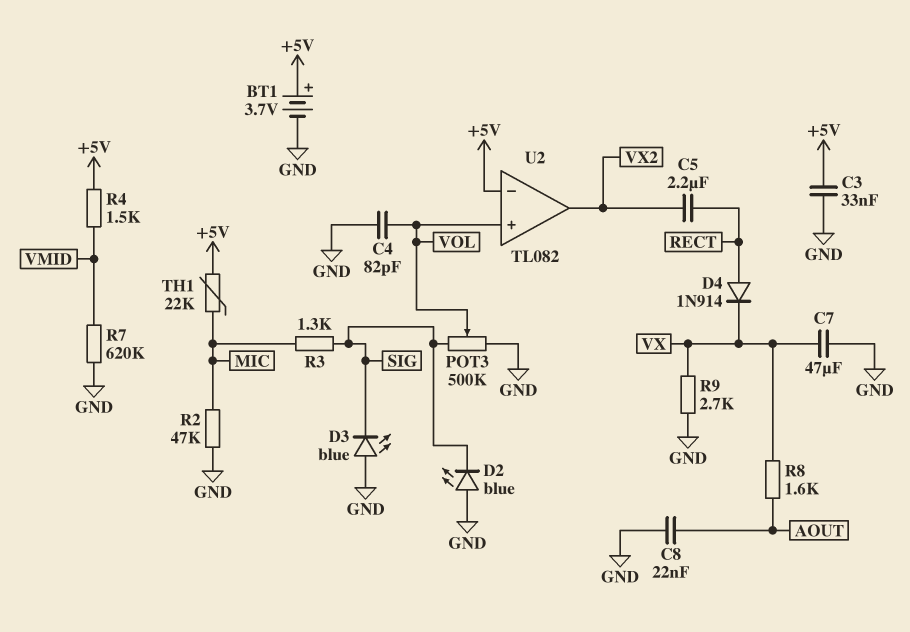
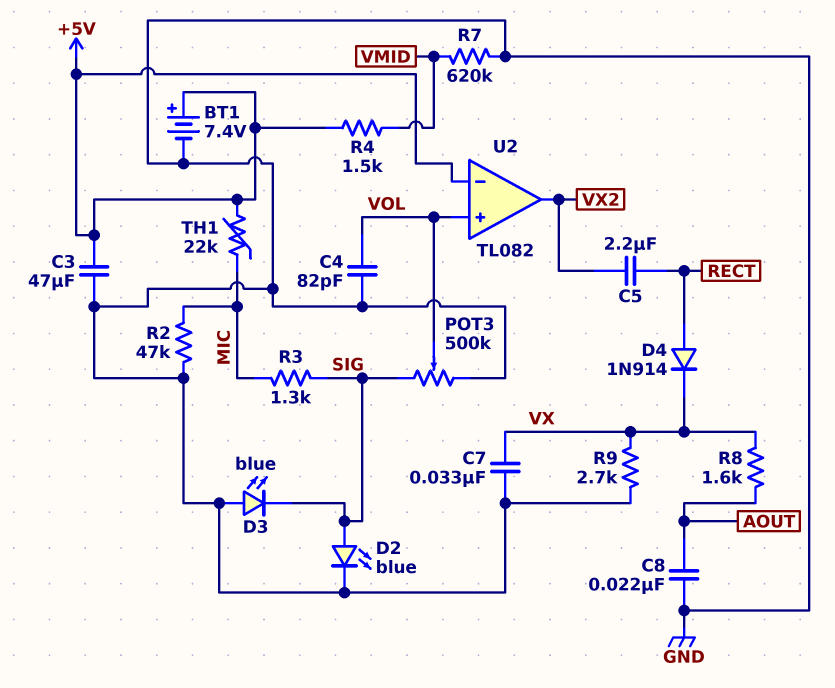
BT1: 3.7V (plus +5V, minus GND) -> 7.4V (plus +5V, minus GND)
C3: 33nF (+5V, GND) -> 47uF (+5V, GND)
C7: 47uF (GND, VX) -> 33nF (GND, VX)
D2: LED blue (A GND, K SIG) -> LED blue (A SIG, K GND)

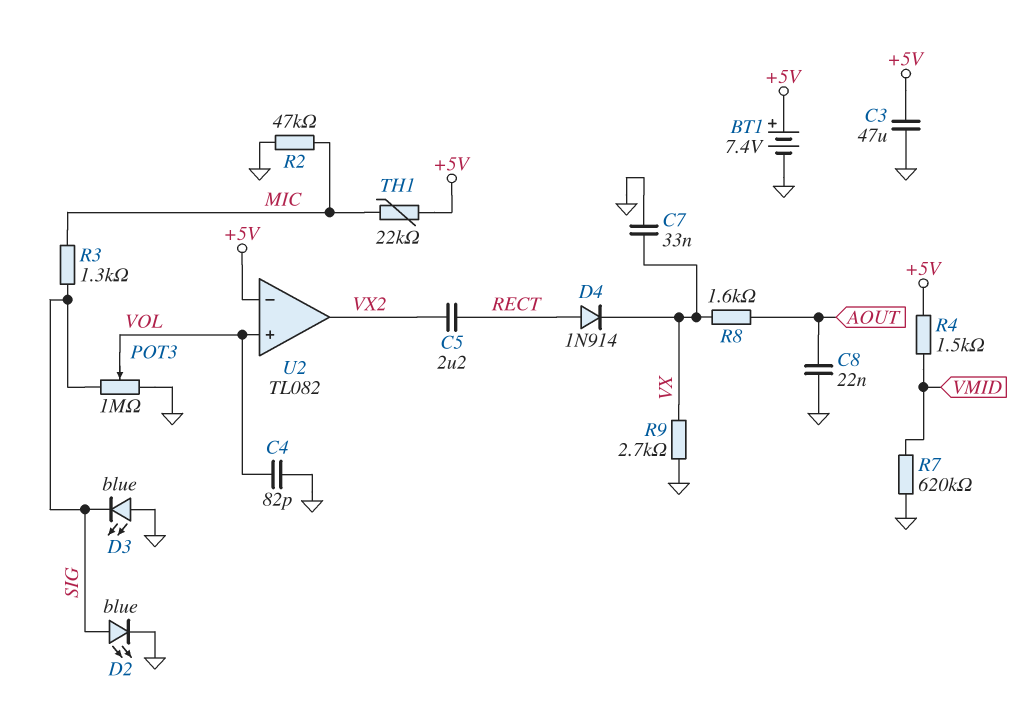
POT3: 500k (GND, SIG, wiper VOL) -> 1M (GND, SIG, wiper VOL)

